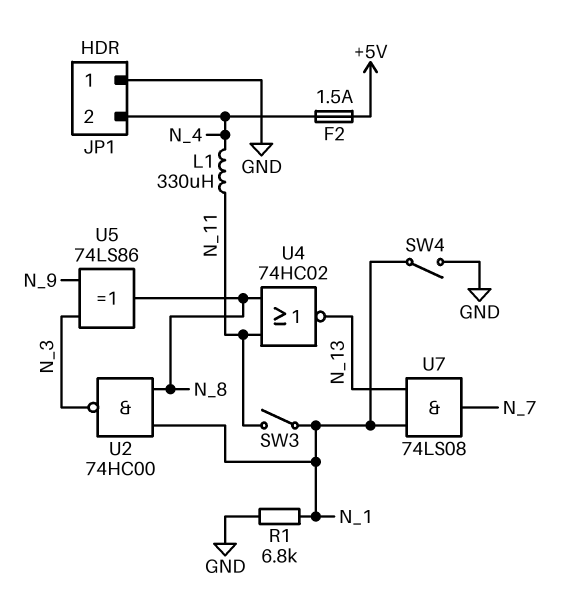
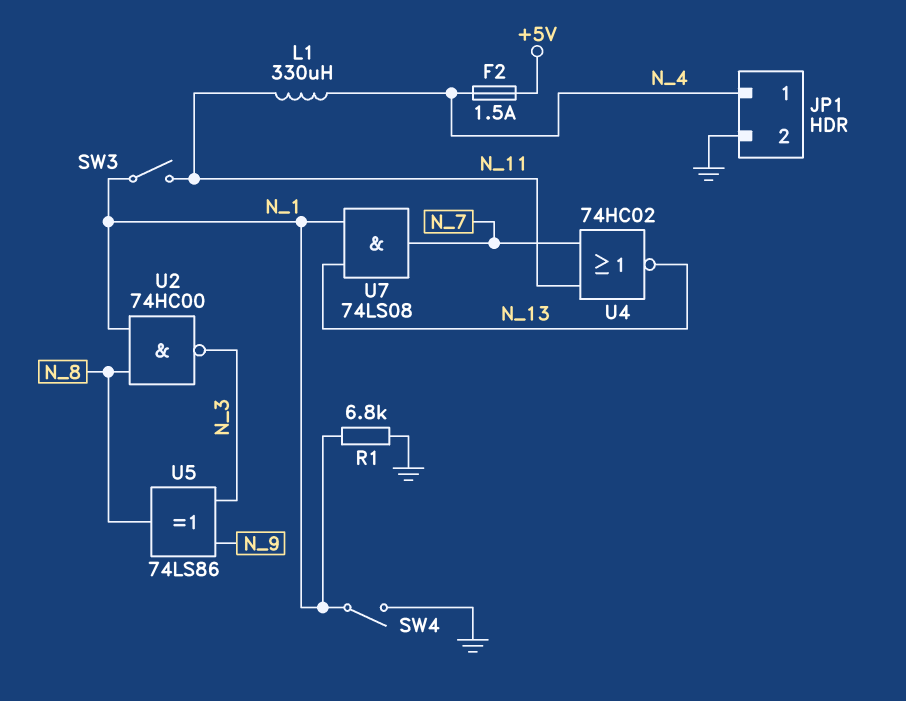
JP1 pin 1: GND -> N_4
JP1 pin 2: N_4 -> GND
U4: NOR 74HC02 (in N_8, in N_11, out N_13) -> NOR 74HC02 (in N_7, in N_11, out N_13)

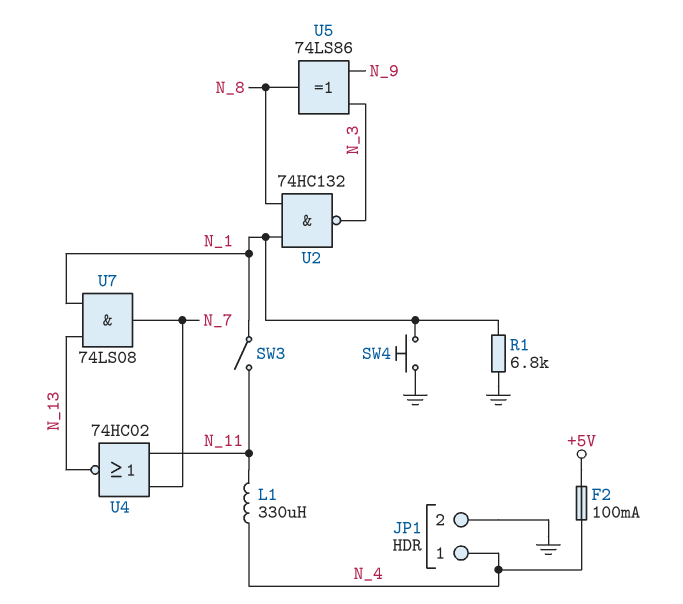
F2: 1.5A (+5V, N_4) -> 100mA (+5V, N_4)
SW4: switch (GND, N_1) -> button (GND, N_1)
U2: NAND 74HC00 (in N_1, in N_8, out N_3) -> NAND 74HC132 (in N_1, in N_8, out N_3)

